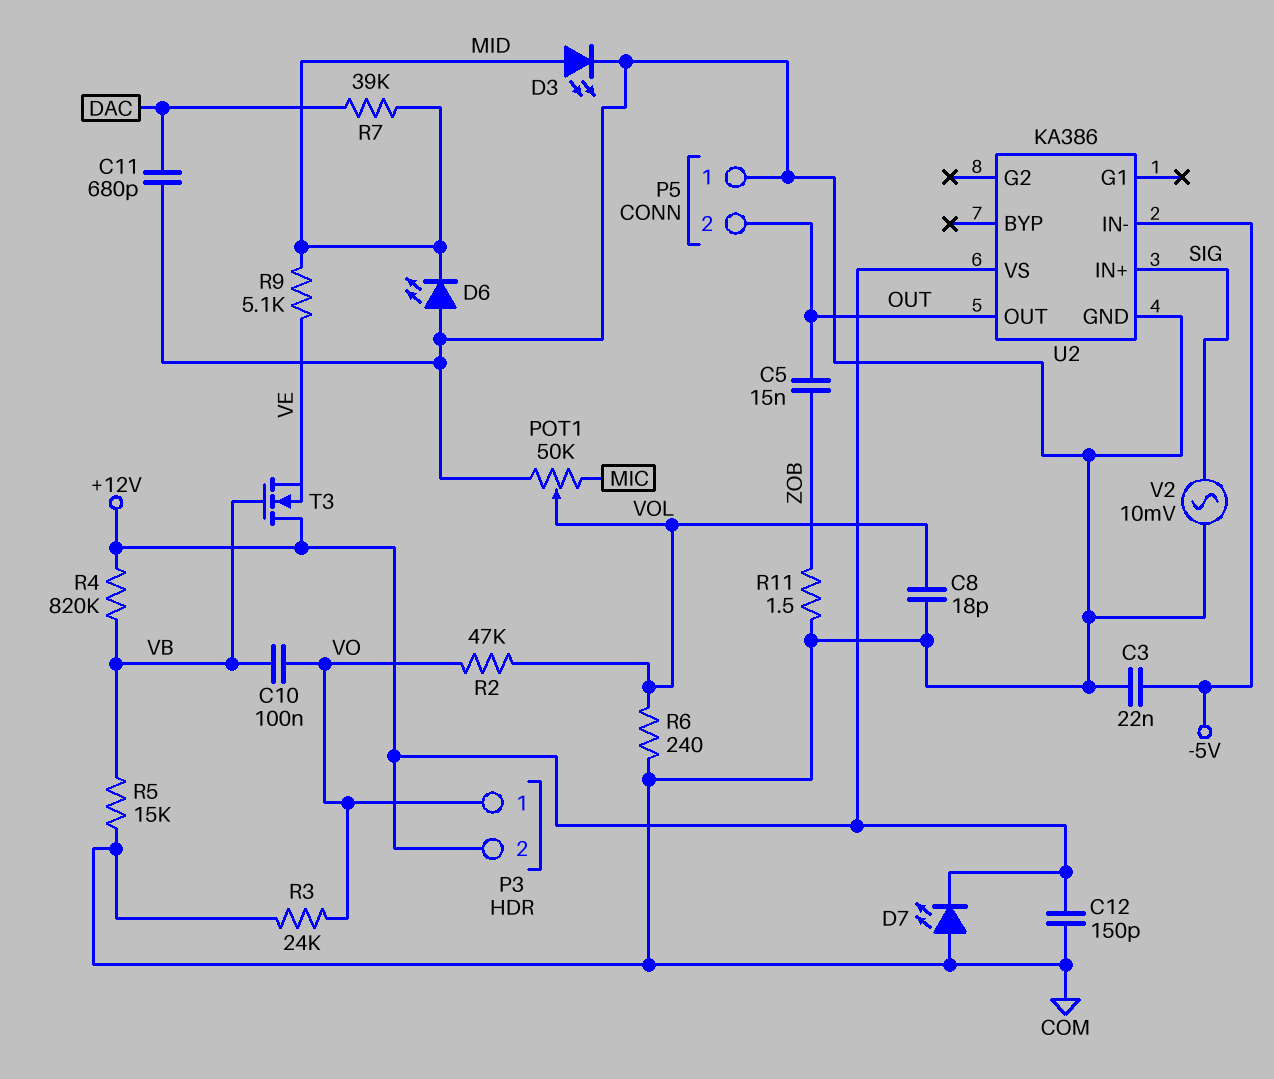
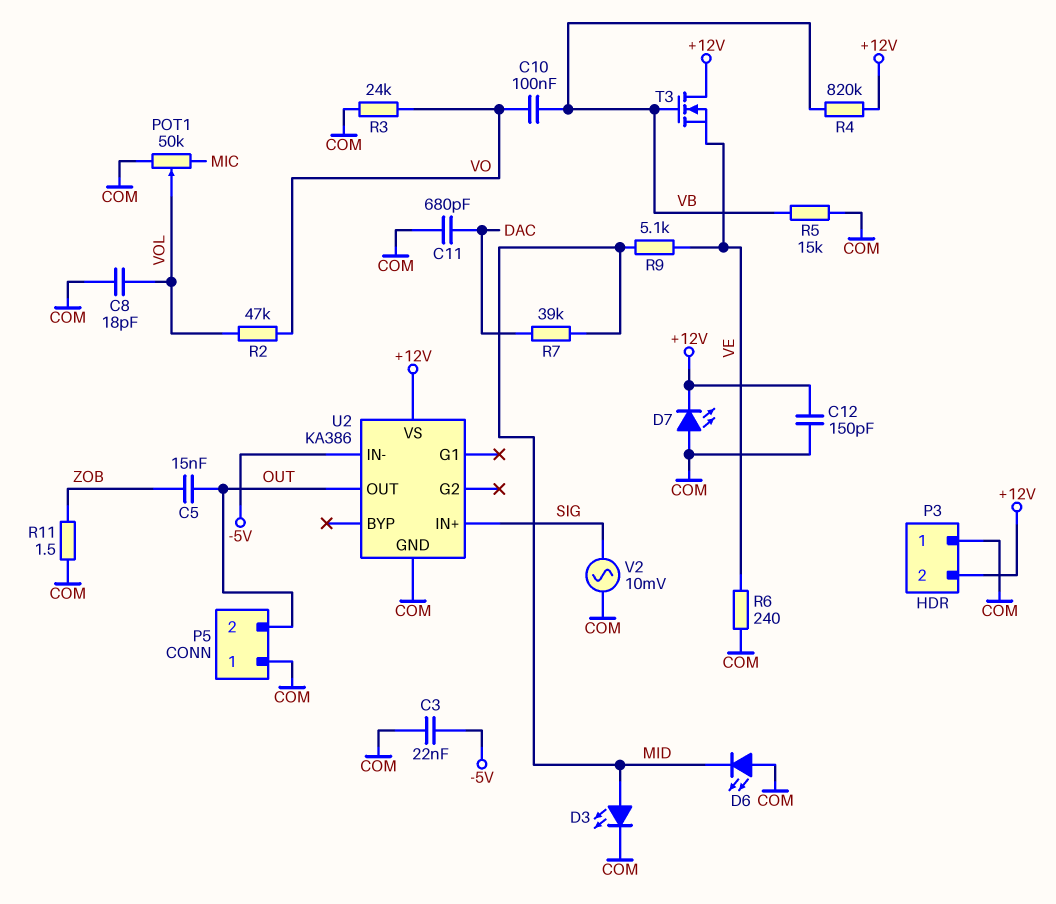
P3 pin 1: VO -> COM
R6: 240 (COM, VOL) -> 240 (COM, VE)

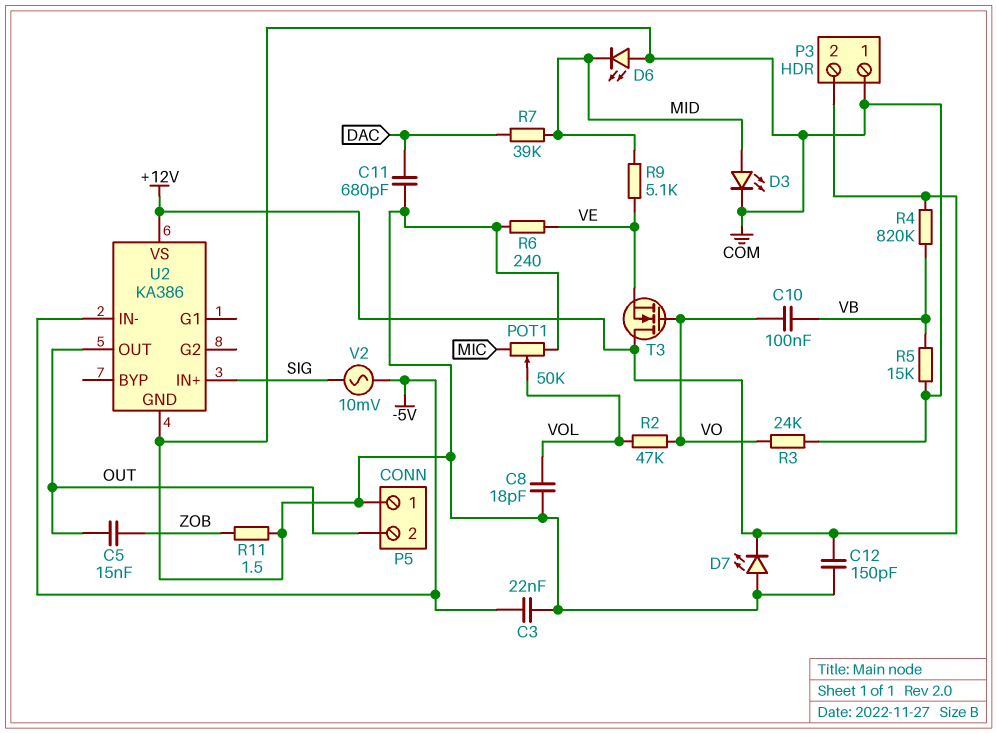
T3: NMOS (G VB, D +12V, S VE) -> NMOS (G VO, D +12V, S VE)
V2: AC 10mV (COM, SIG) -> AC 10mV (-5V, SIG)

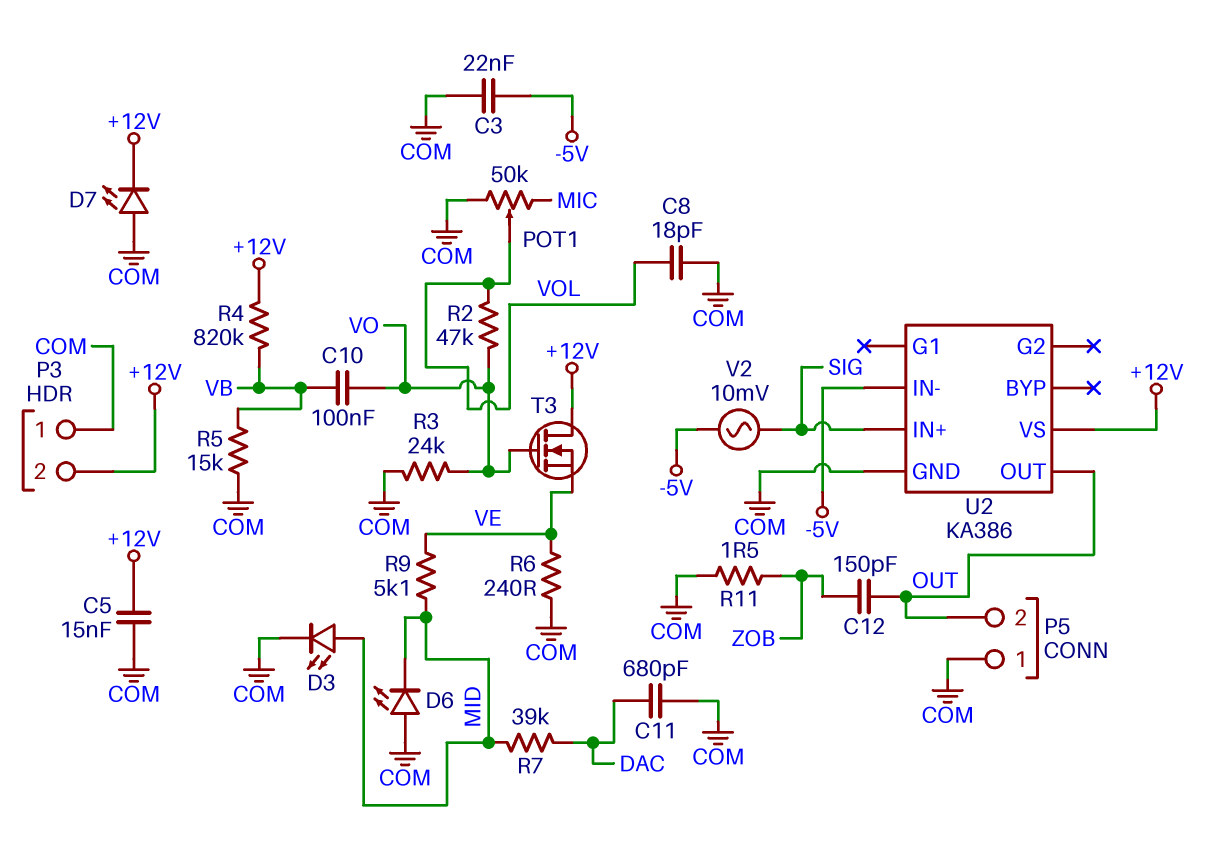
C5: 15nF (OUT, ZOB) -> 15nF (+12V, COM)
C12: 150pF (+12V, COM) -> 150pF (OUT, ZOB)

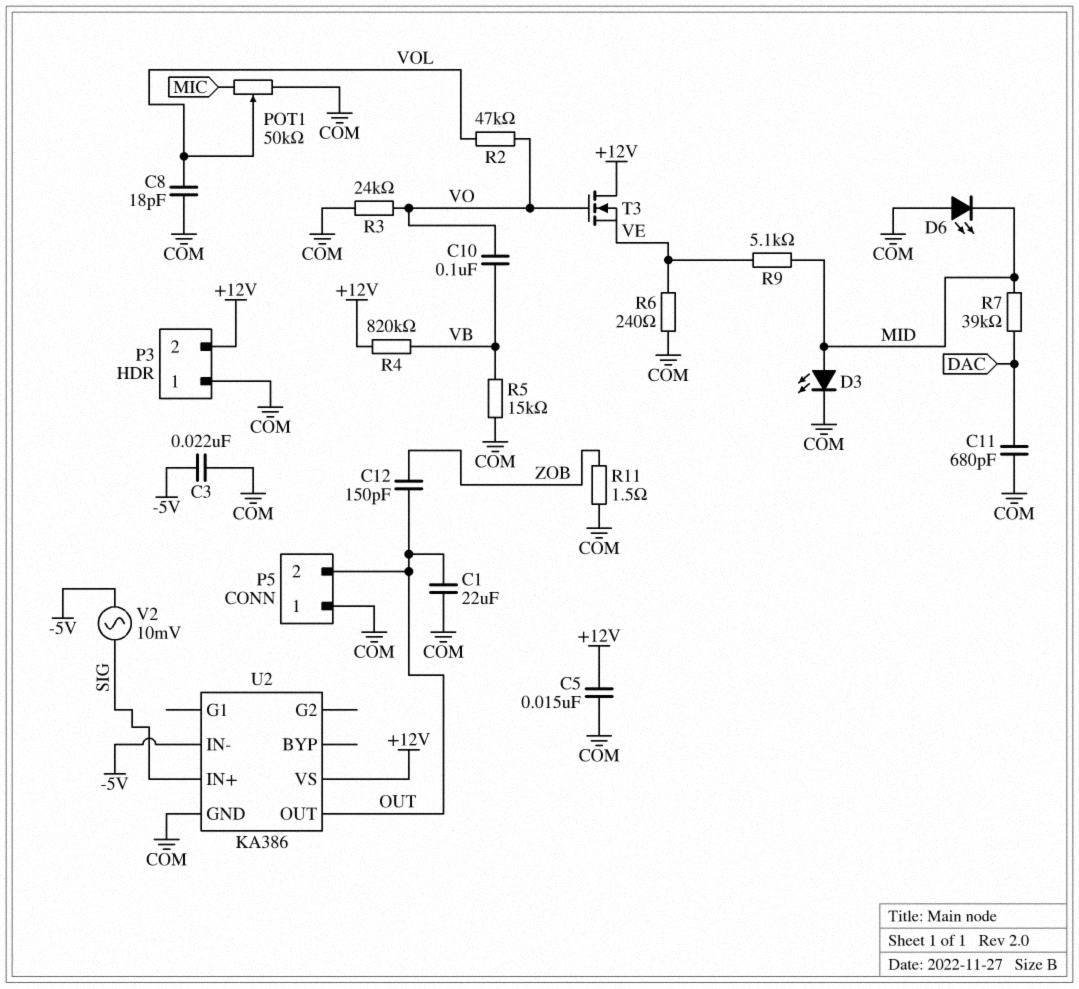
C1: none -> 22uF (COM, OUT)
D7: LED (A COM, K +12V) -> none

